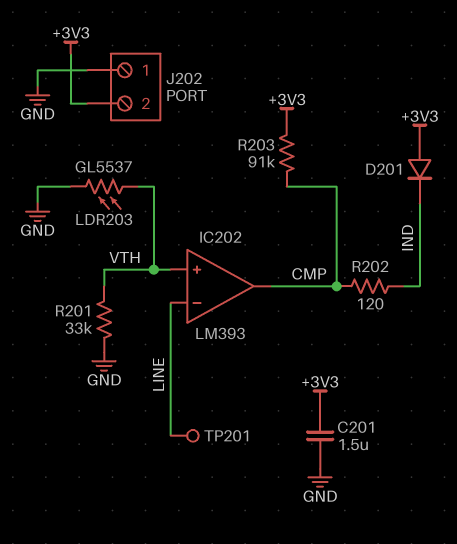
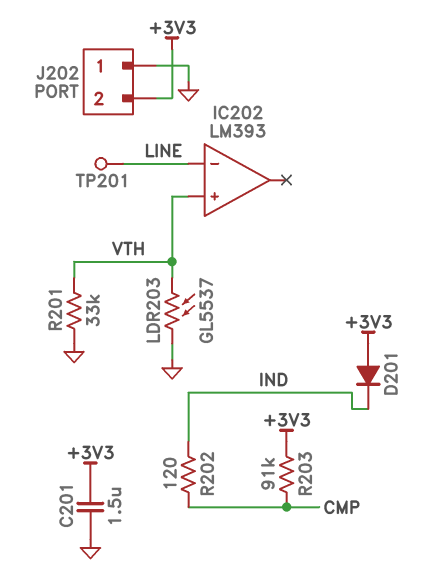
IC202 pin out: CMP -> none

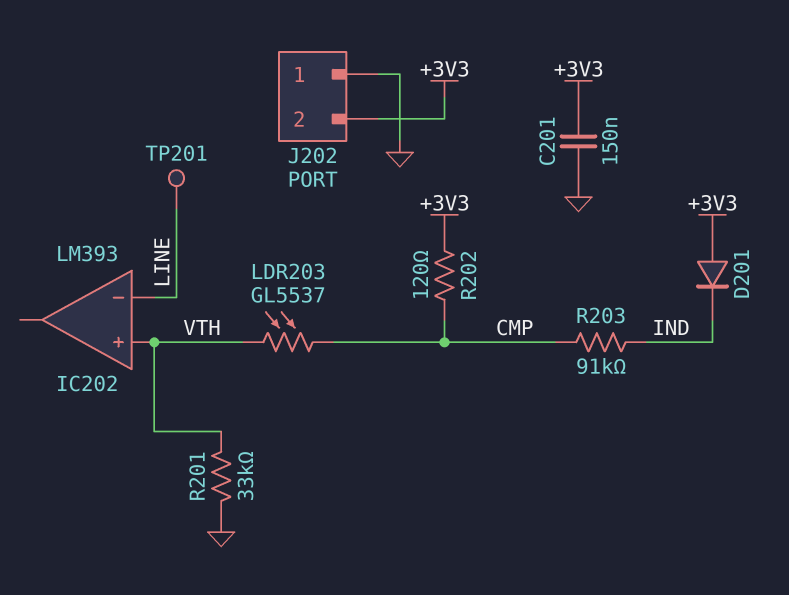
C201: 1.5uF (+3V3, GND) -> 150nF (+3V3, GND)
LDR203: GL5537 (GND, VTH) -> GL5537 (CMP, VTH)
R202: 120 (CMP, IND) -> 120 (+3V3, CMP)
R203: 91k (+3V3, CMP) -> 91k (CMP, IND)

